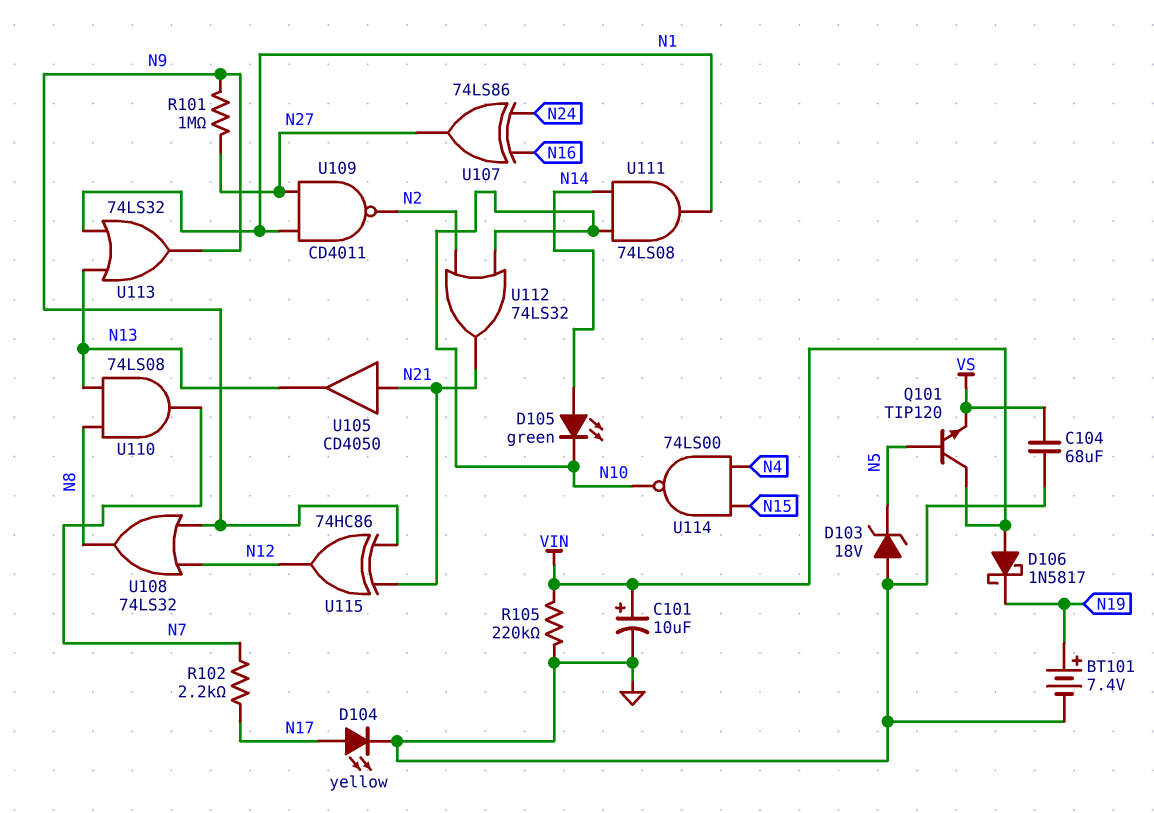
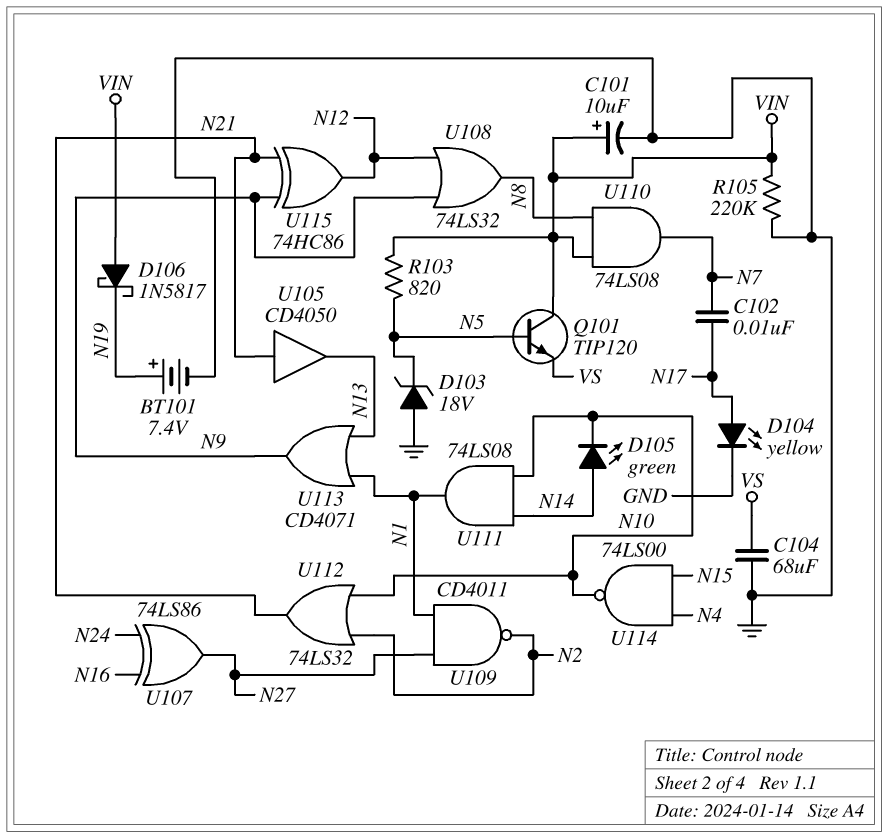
C102: none -> 10nF (N7, N17)
R101: 1M (N9, N27) -> none
R102: 2.2k (N7, N17) -> none
R103: none -> 820 (N5, VIN)
U110: AND 74LS08 (in N8, in N13, out N7) -> AND 74LS08 (in N8, in VIN, out N7)
U113: OR 74LS32 (in N1, in N13, out N9) -> OR CD4071 (in N1, in N13, out N9)

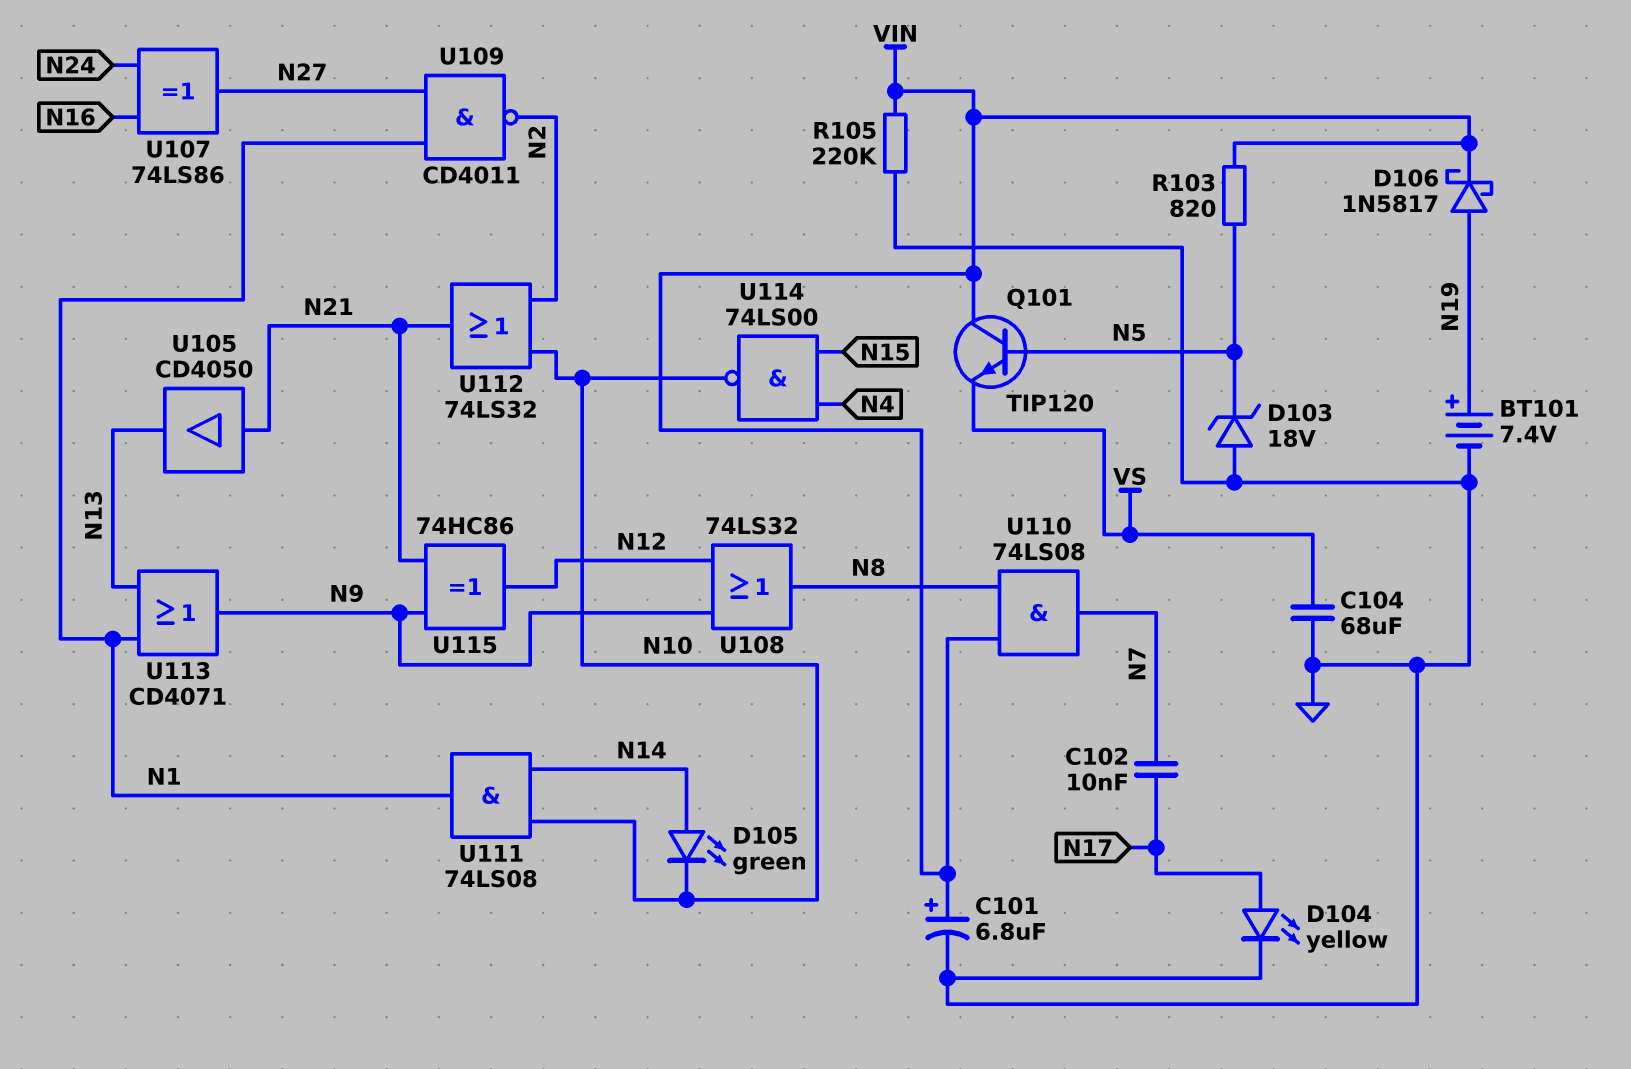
C101: 10uF (plus VIN, minus GND) -> 6.8uF (plus VIN, minus GND)
D106: schottky 1N5817 (A VIN, K N19) -> schottky 1N5817 (A N19, K VIN)

